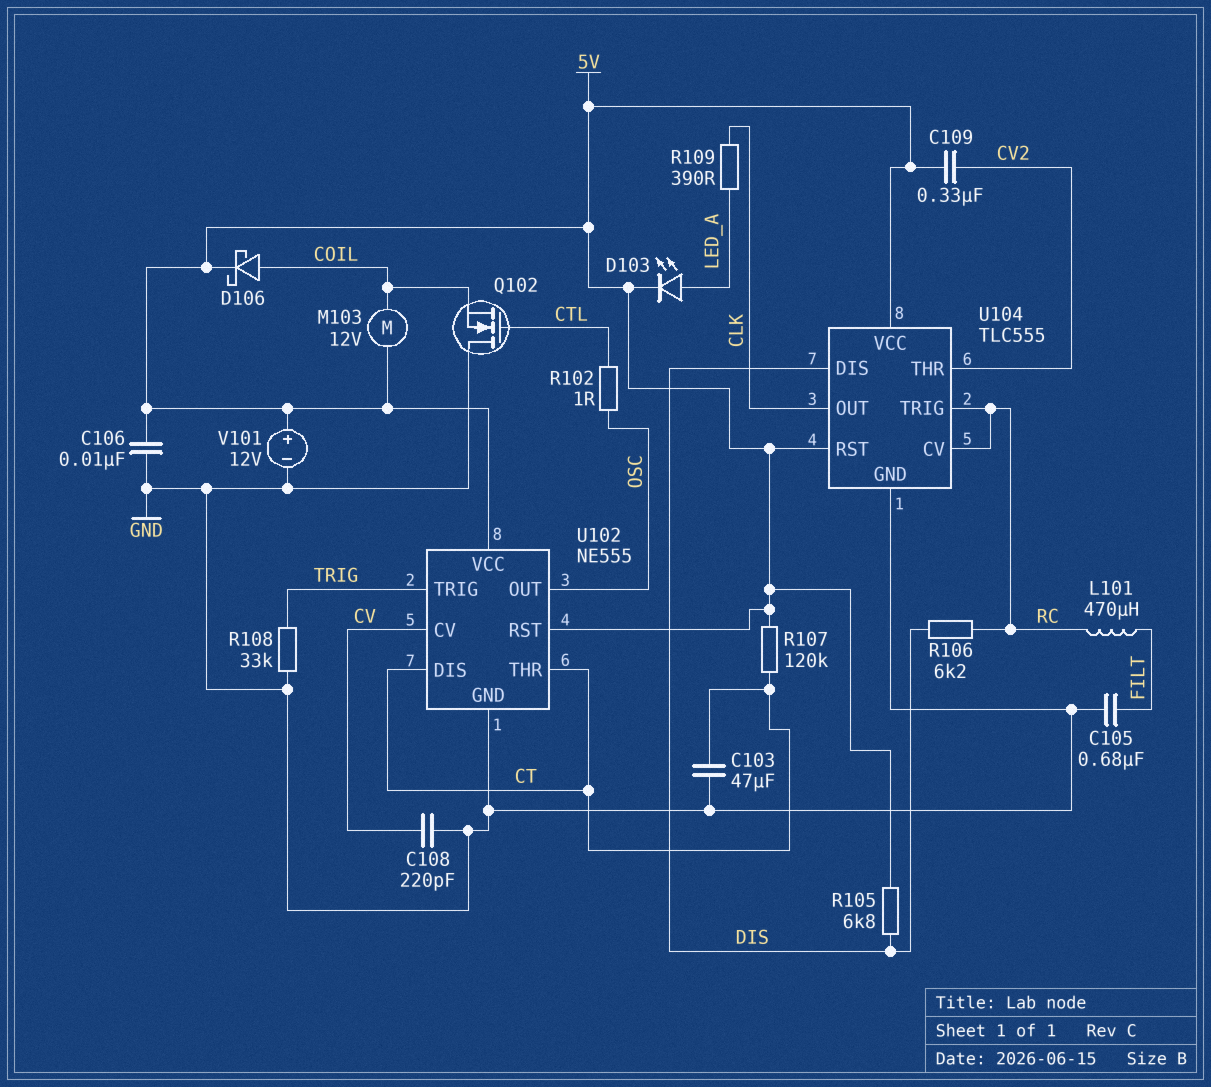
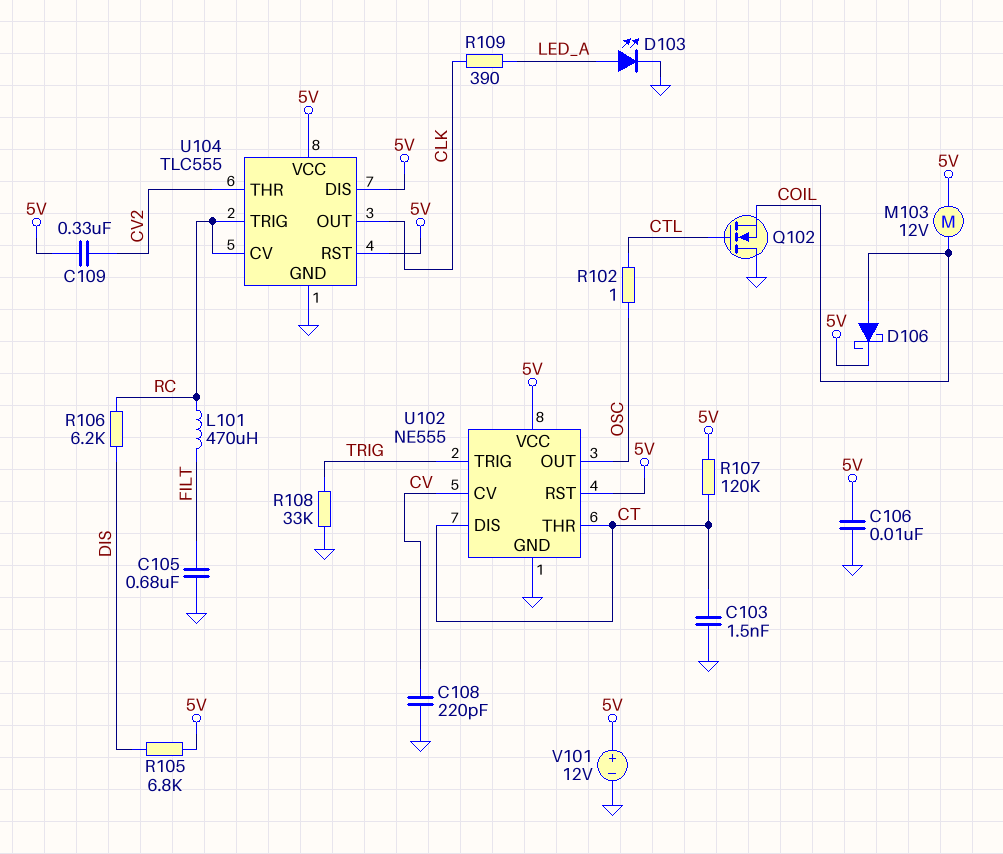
C103: 47uF (CT, GND) -> 1.5nF (CT, GND)
D103: LED (A LED_A, K 5V) -> LED (A LED_A, K GND)
U104 pin DIS: DIS -> 5V

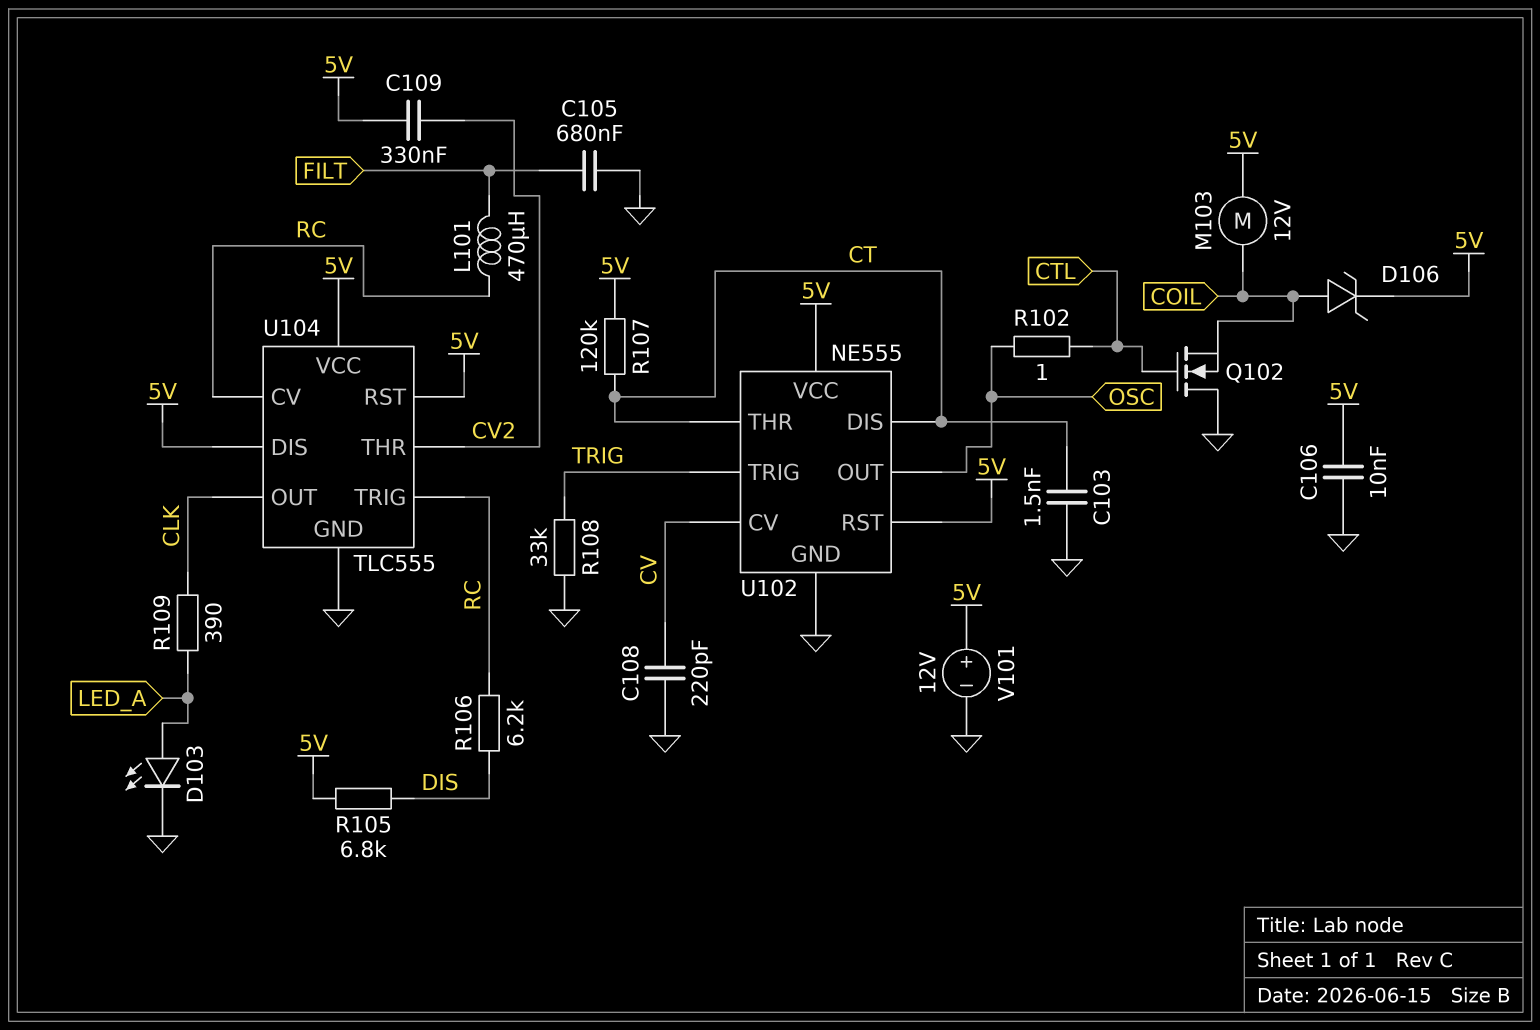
D106: schottky (A COIL, K 5V) -> zener (A COIL, K 5V)

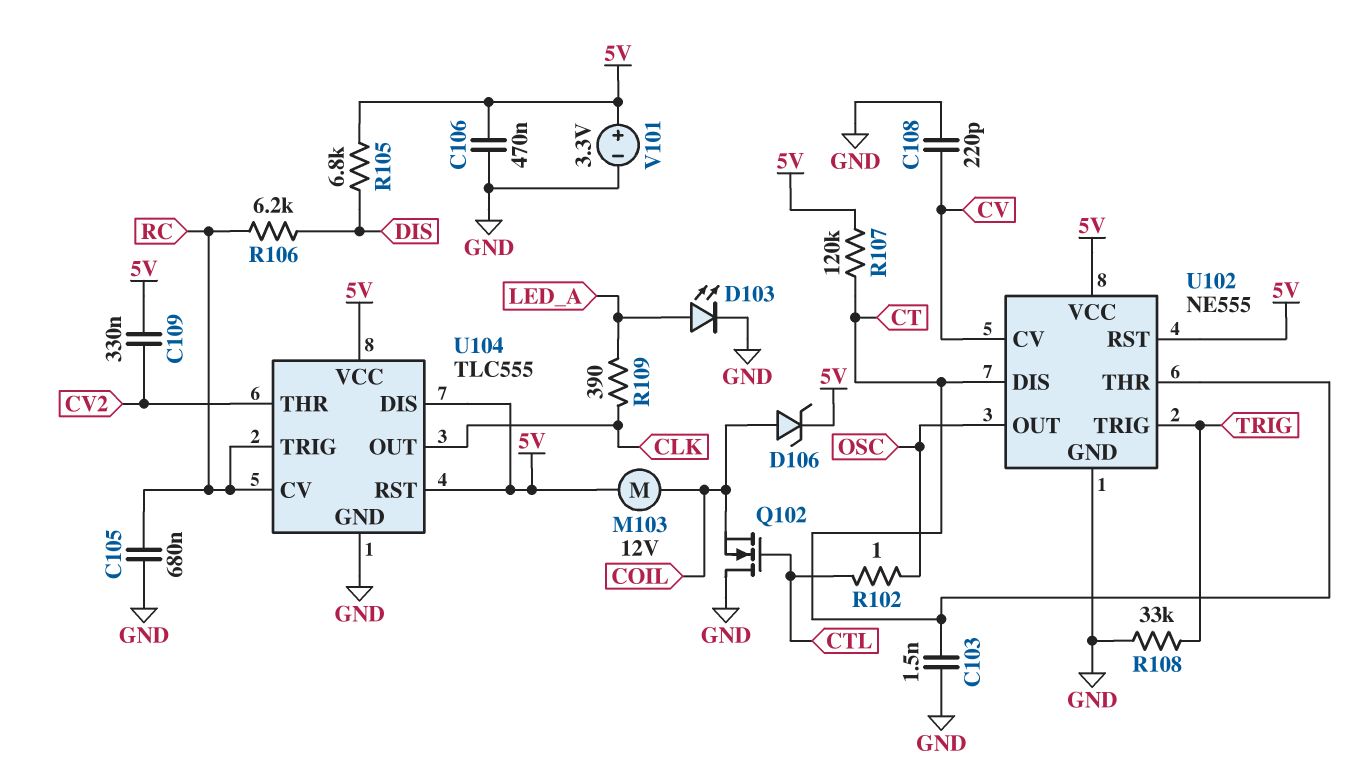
C105: 680nF (FILT, GND) -> 680nF (GND, RC)
C106: 10nF (5V, GND) -> 470nF (5V, GND)
L101: 470uH (FILT, RC) -> none
V101: 12V (plus 5V, minus GND) -> 3.3V (plus 5V, minus GND)

